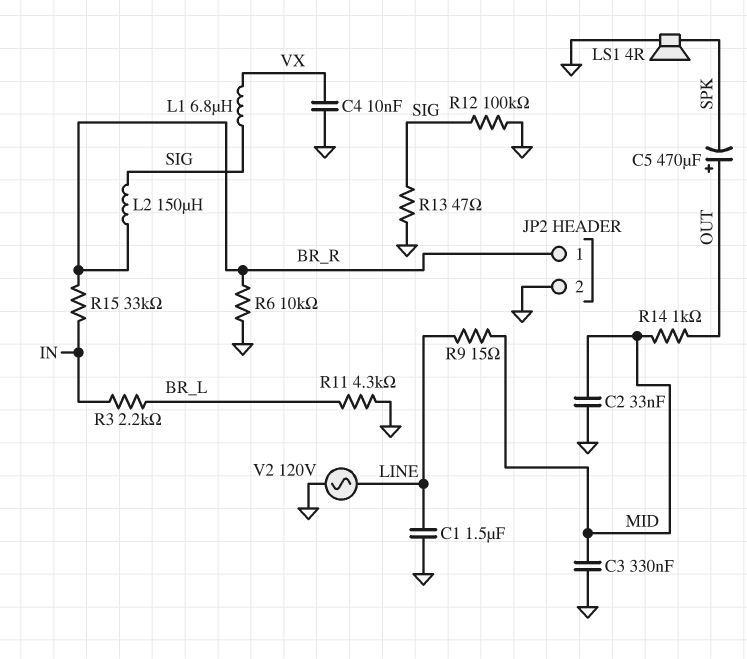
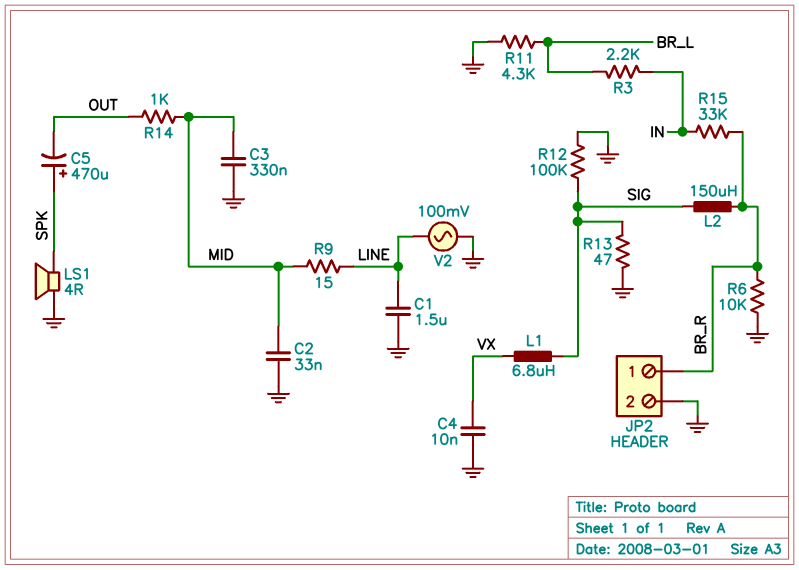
C5: 470uF (plus OUT, minus SPK) -> 470uF (plus SPK, minus OUT)
V2: AC 120V (GND, LINE) -> AC 100mV (GND, LINE)

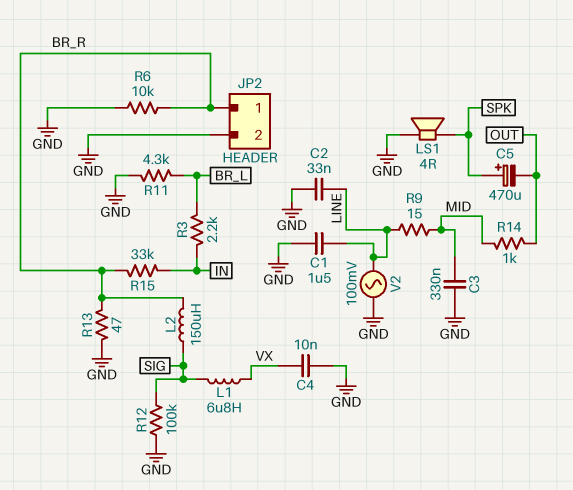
C2: 33nF (GND, MID) -> 33nF (GND, LINE)
R13: 47 (GND, SIG) -> 47 (BR_R, GND)

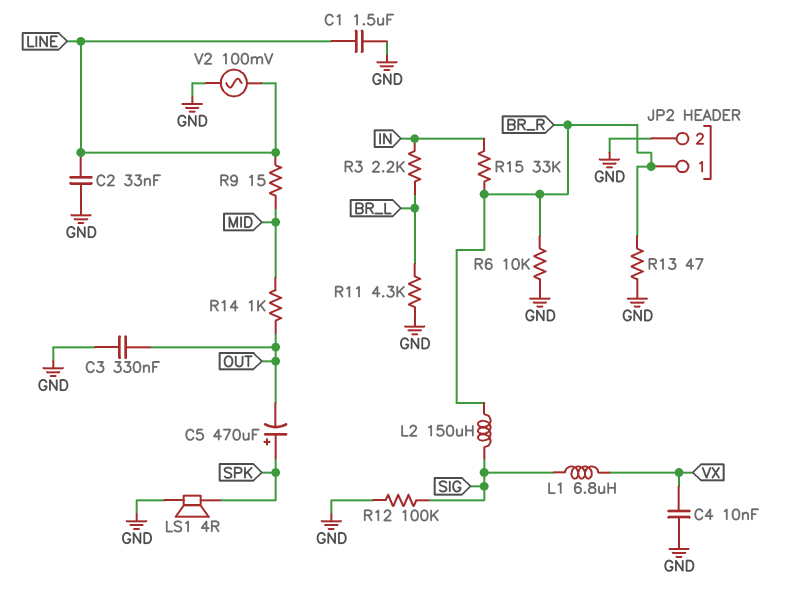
C3: 330nF (GND, MID) -> 330nF (GND, OUT)

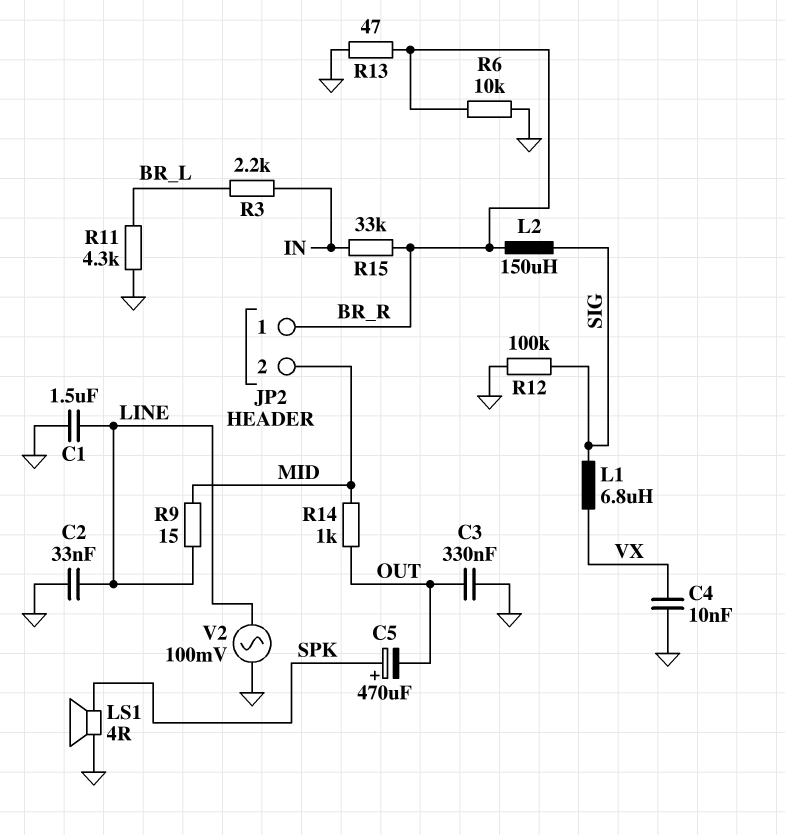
JP2 pin 2: GND -> MID

